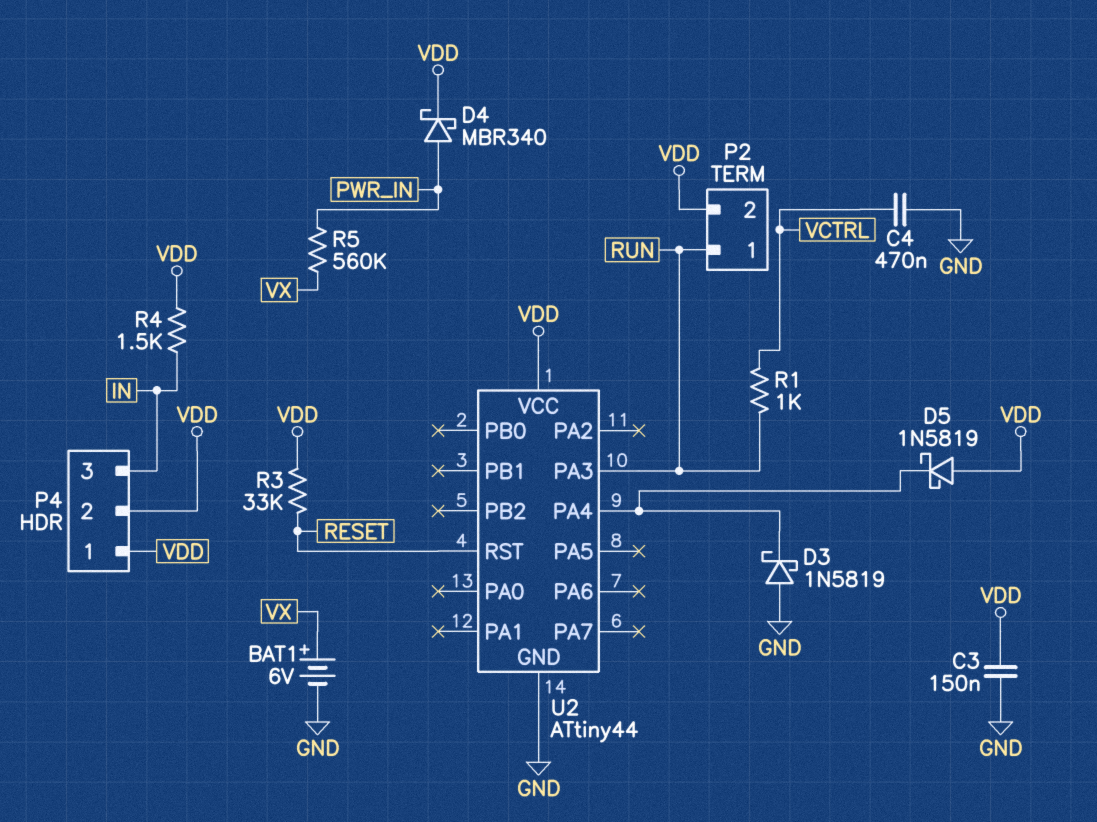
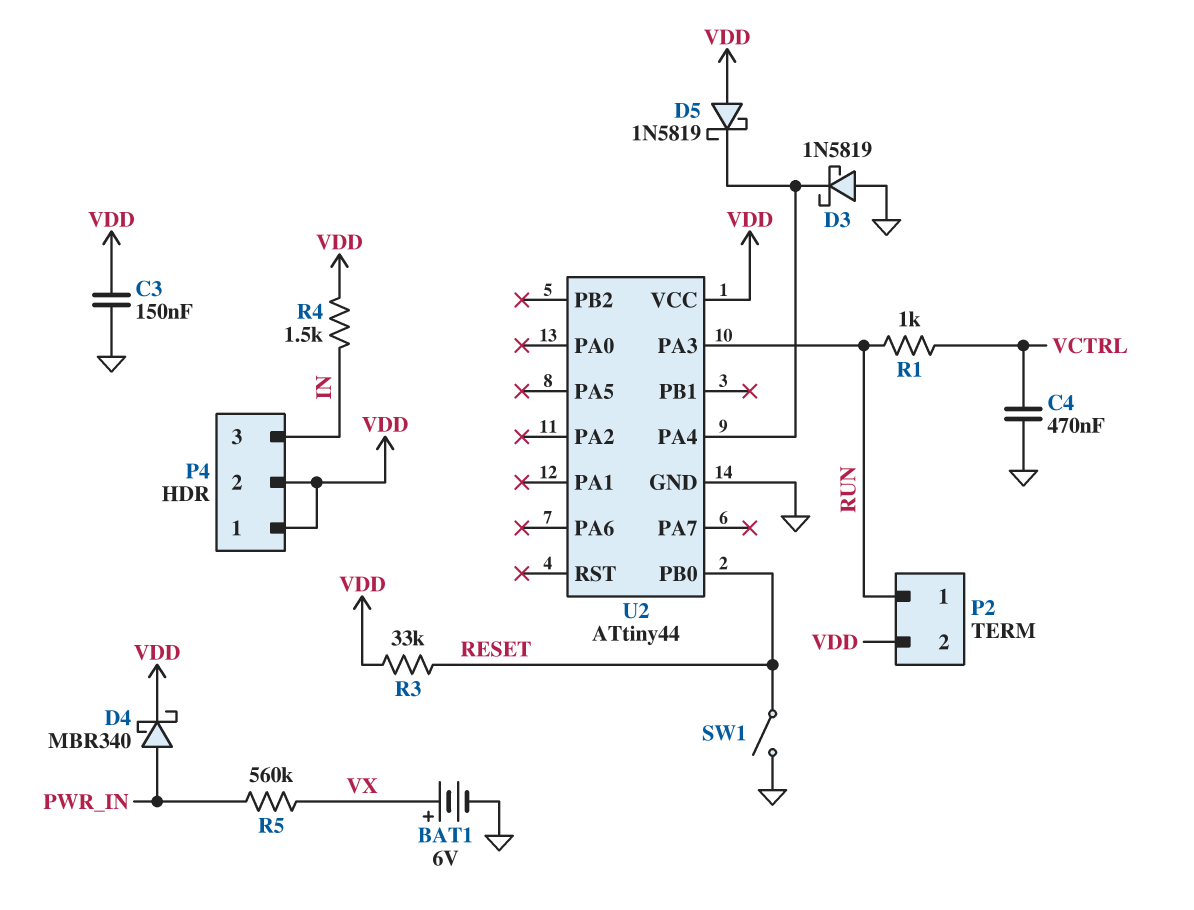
SW1: none -> switch (GND, RESET)
U2 pin PB0: none -> RESET
U2 pin RST: RESET -> none

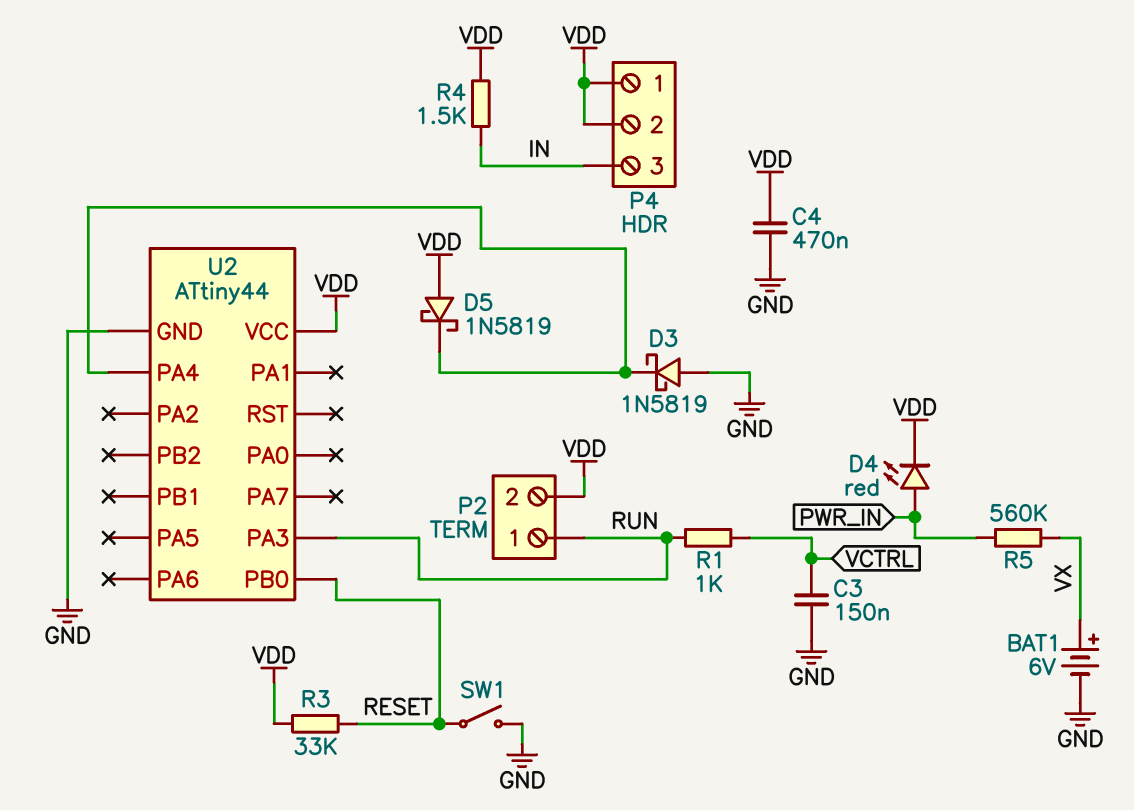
C3: 150nF (GND, VDD) -> 150nF (GND, VCTRL)
C4: 470nF (GND, VCTRL) -> 470nF (GND, VDD)
D4: schottky MBR340 (A PWR_IN, K VDD) -> LED red (A PWR_IN, K VDD)

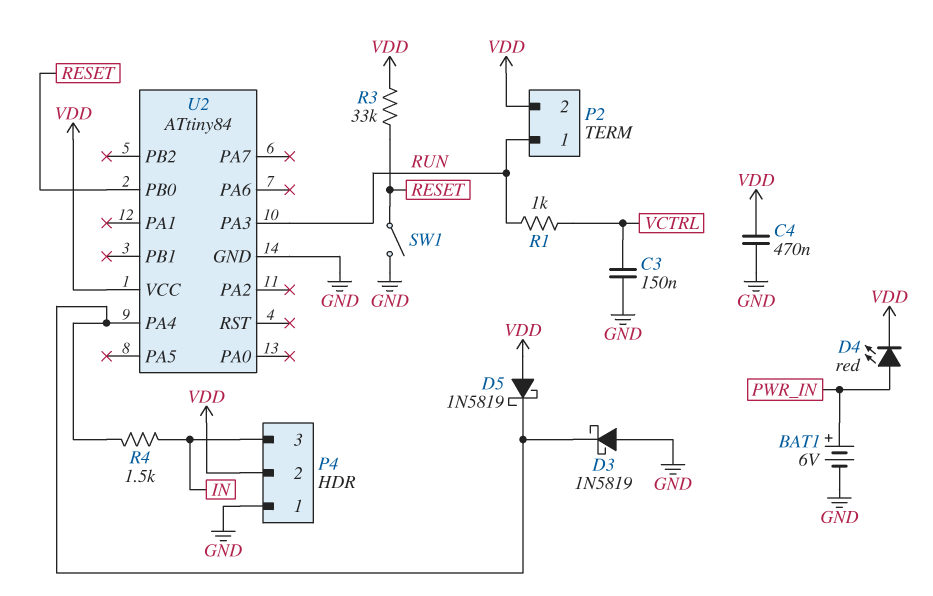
BAT1: 6V (plus VX, minus GND) -> 6V (plus PWR_IN, minus GND)
P4 pin 1: VDD -> GND
R4: 1.5k (IN, VDD) -> 1.5k (IN, U2/PA4)
R5: 560k (PWR_IN, VX) -> none
U2: ATtiny44 -> ATtiny84

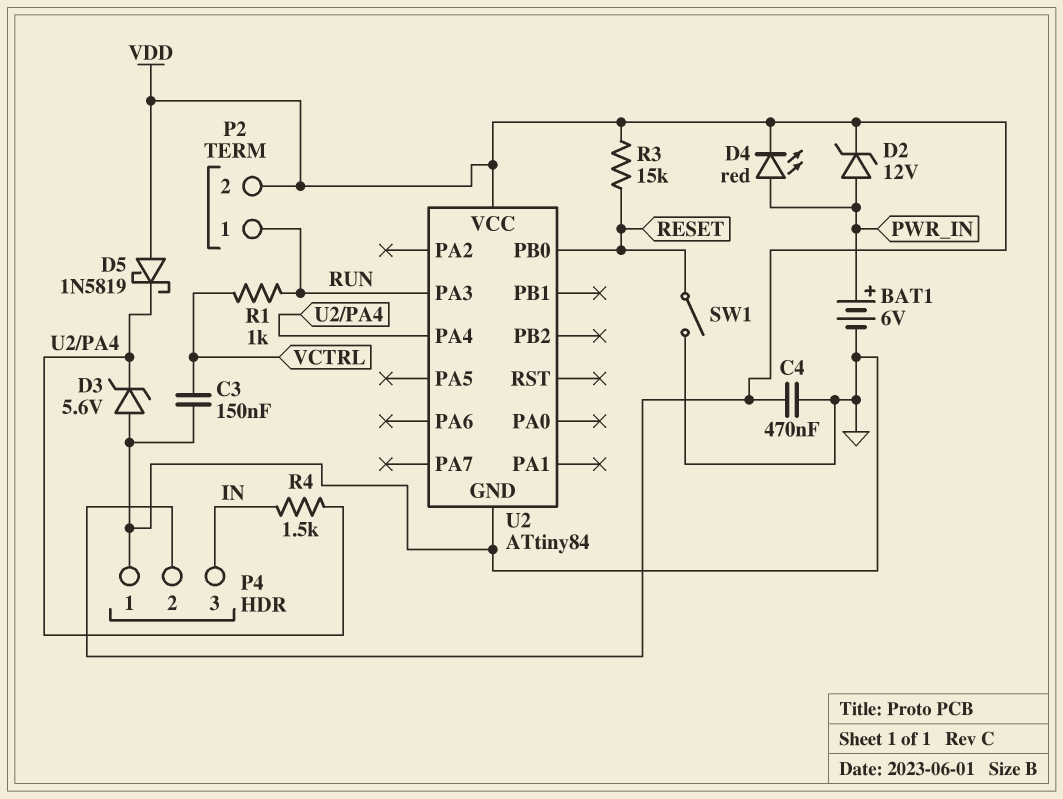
D2: none -> zener 12V (A PWR_IN, K VDD)
D3: schottky 1N5819 (A GND, K U2/PA4) -> zener 5.6V (A GND, K U2/PA4)
R3: 33k (RESET, VDD) -> 15k (RESET, VDD)

